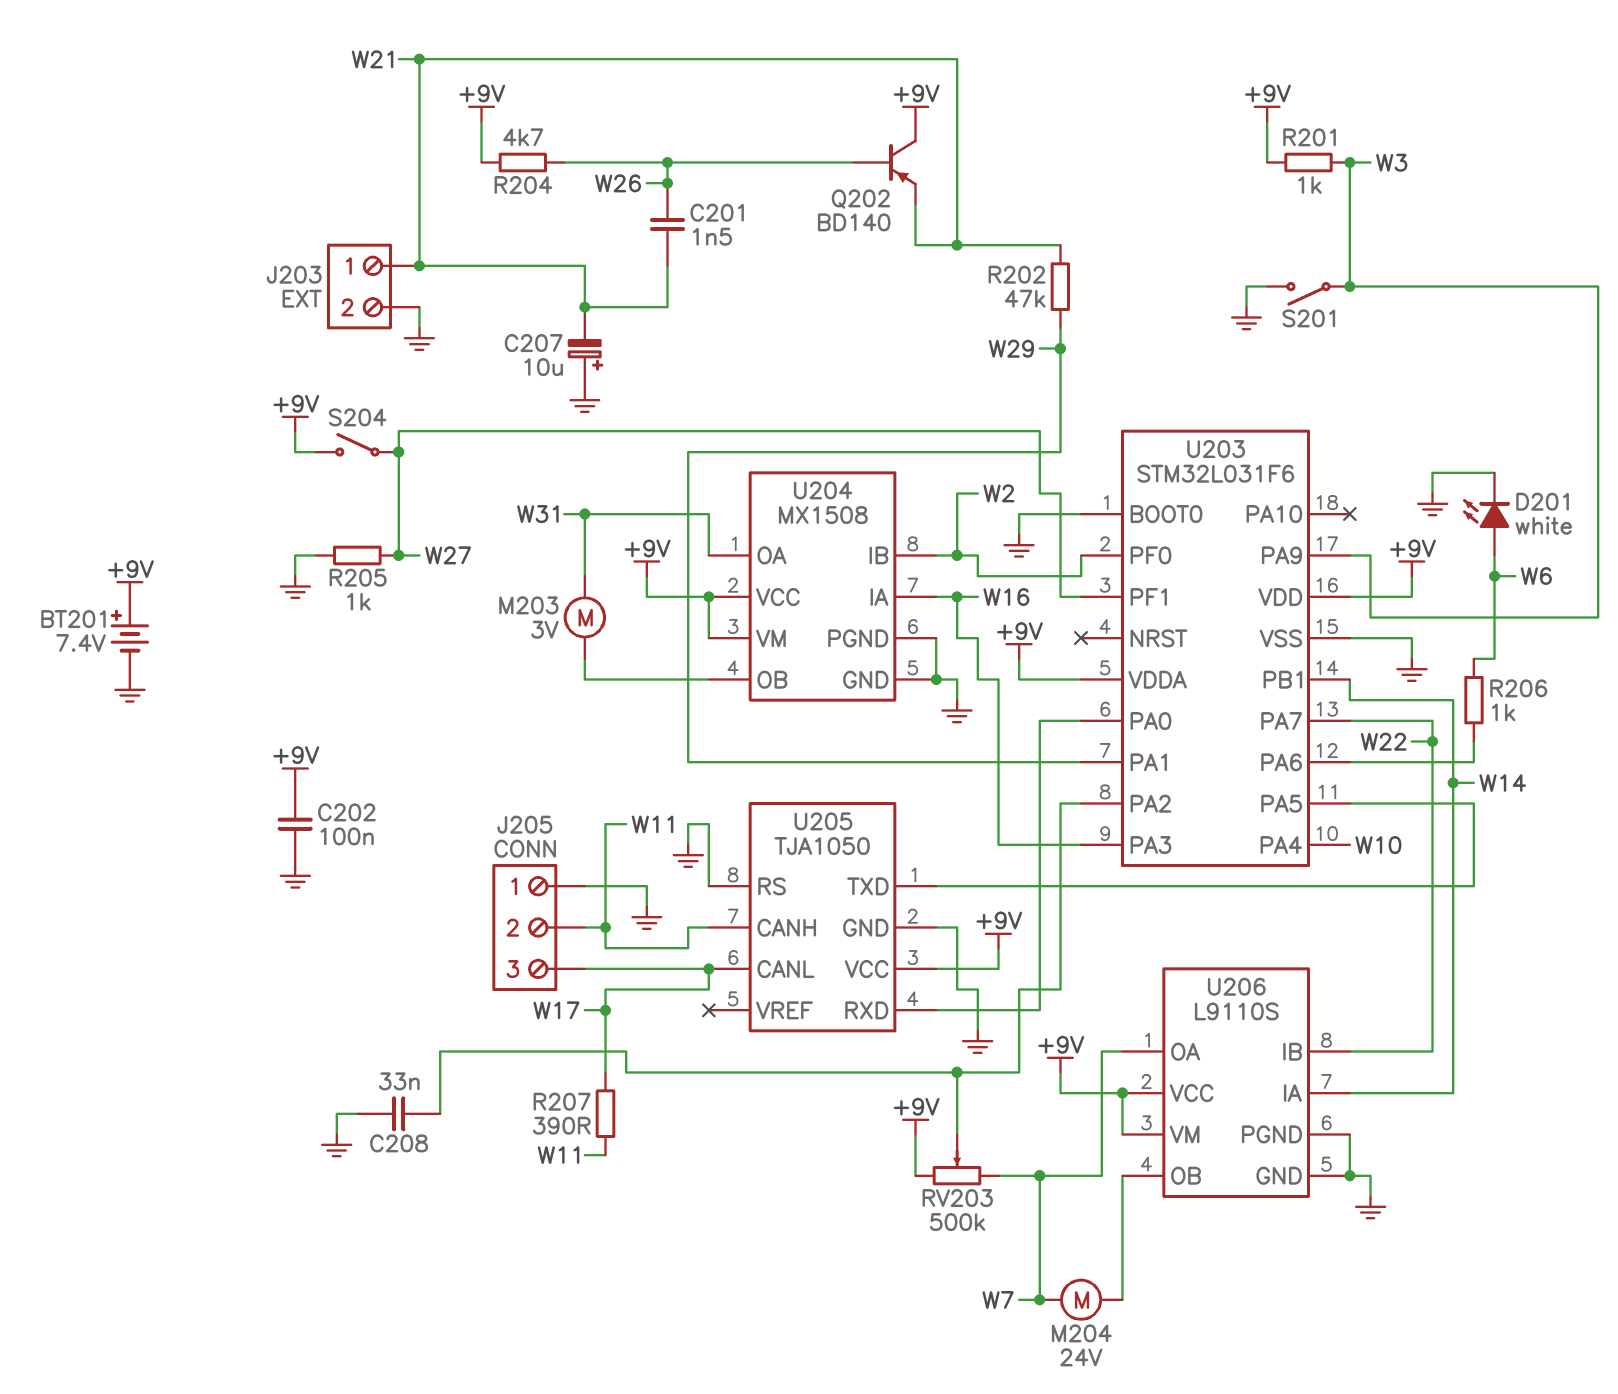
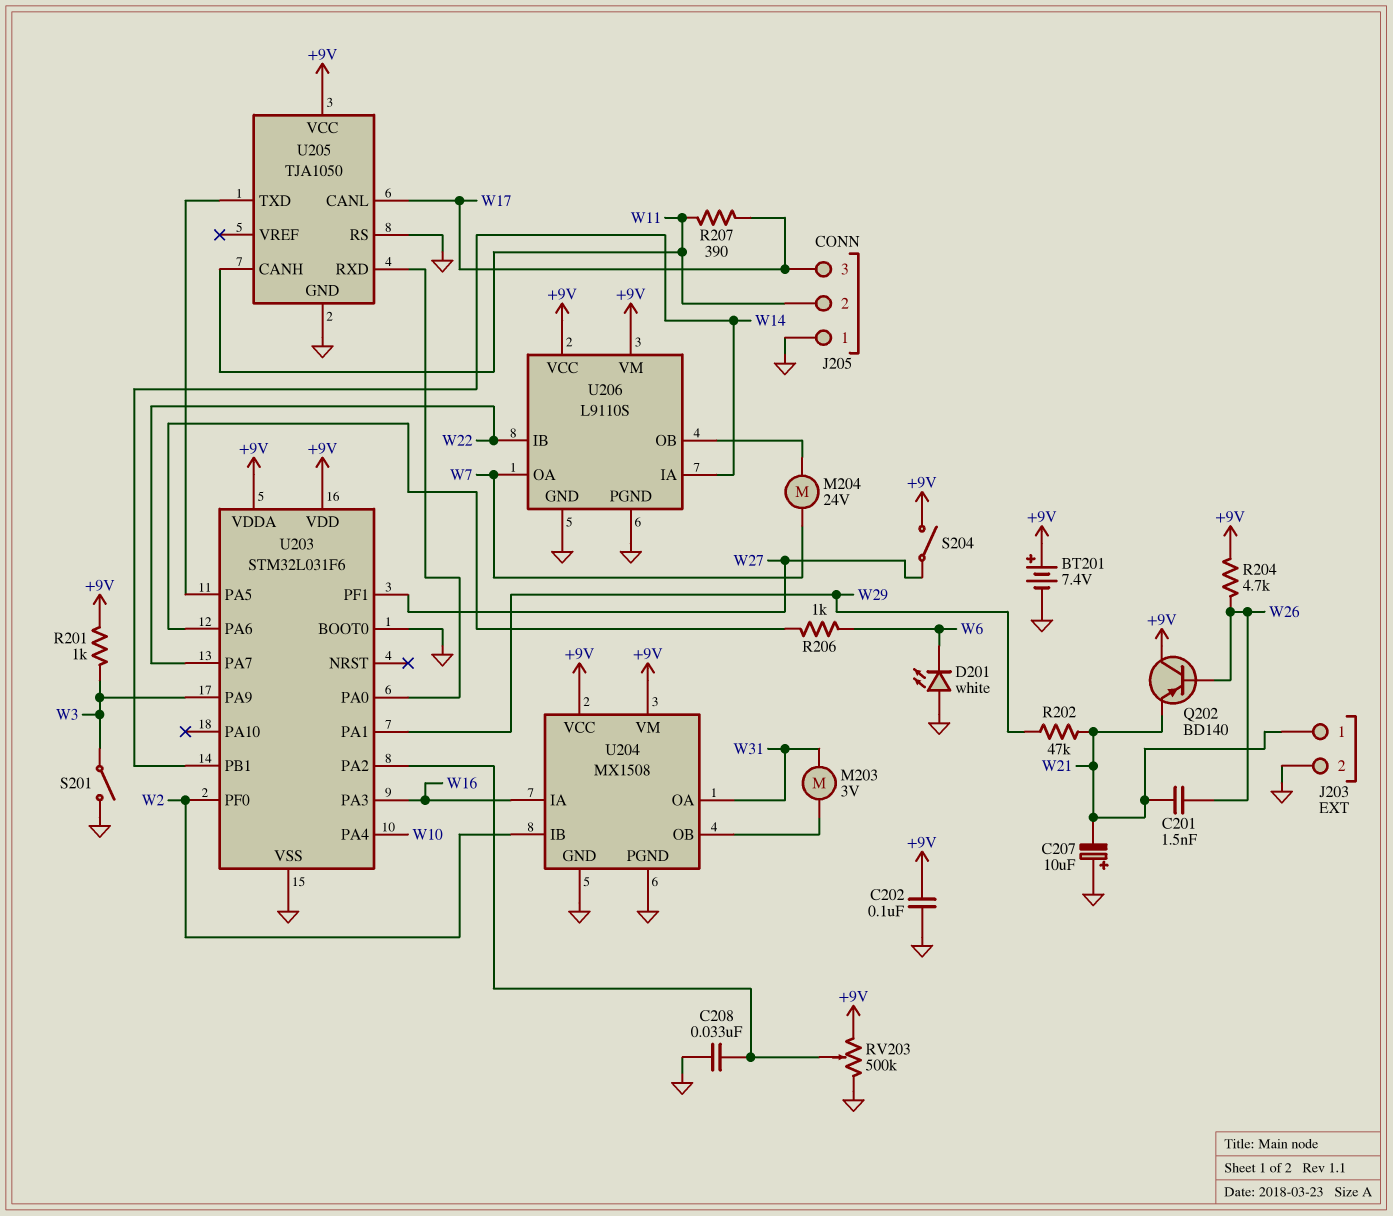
D201: LED white (A W6, K GND) -> LED white (A GND, K W6)
R205: 1k (GND, W27) -> none
RV203: 500k (+9V, W7, wiper U203/PA2) -> 500k (+9V, GND, wiper U203/PA2)

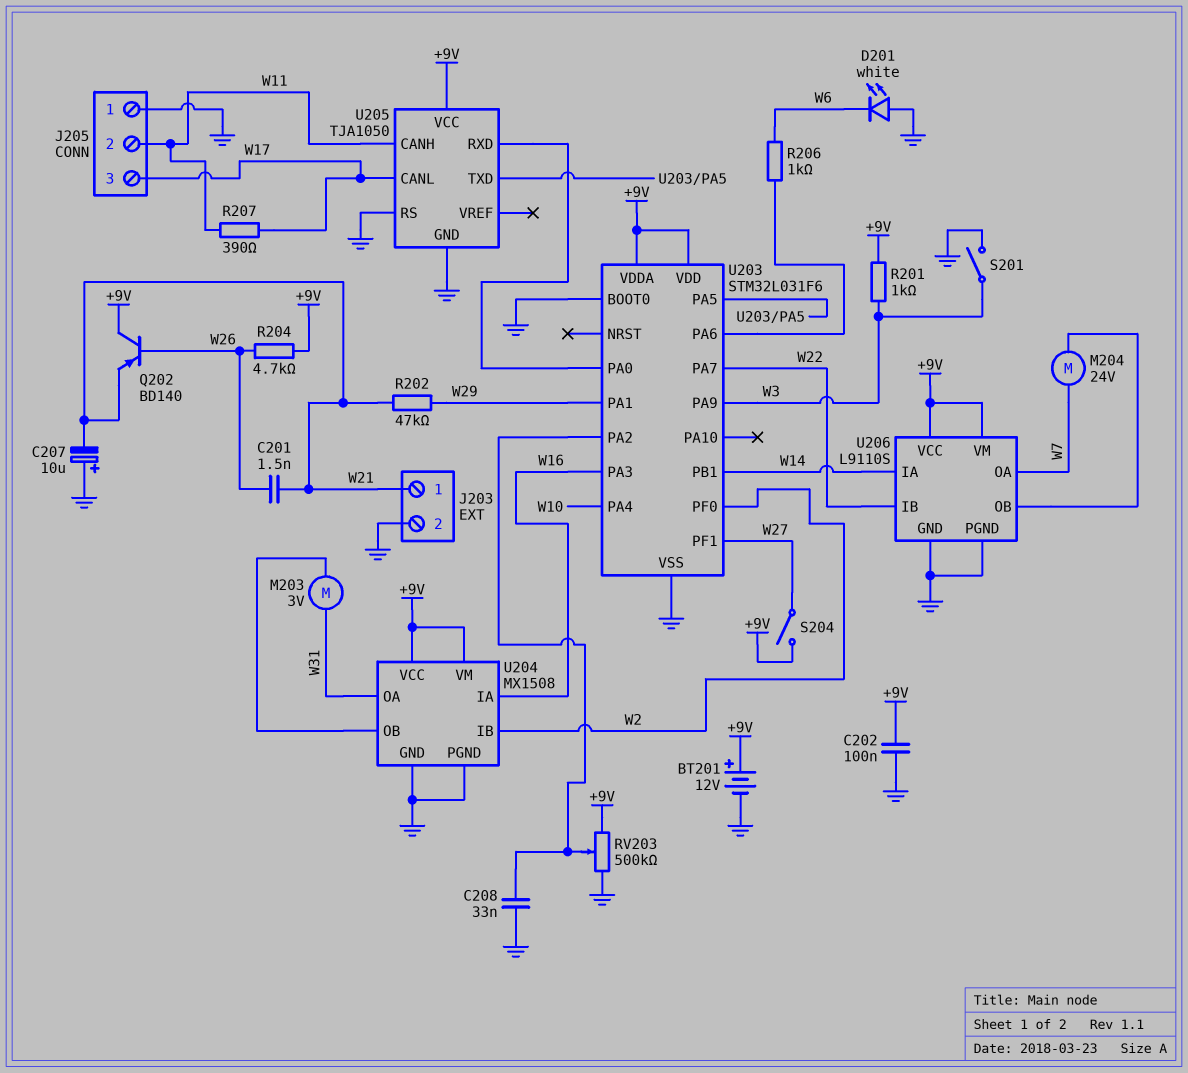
BT201: 7.4V (plus +9V, minus GND) -> 12V (plus +9V, minus GND)

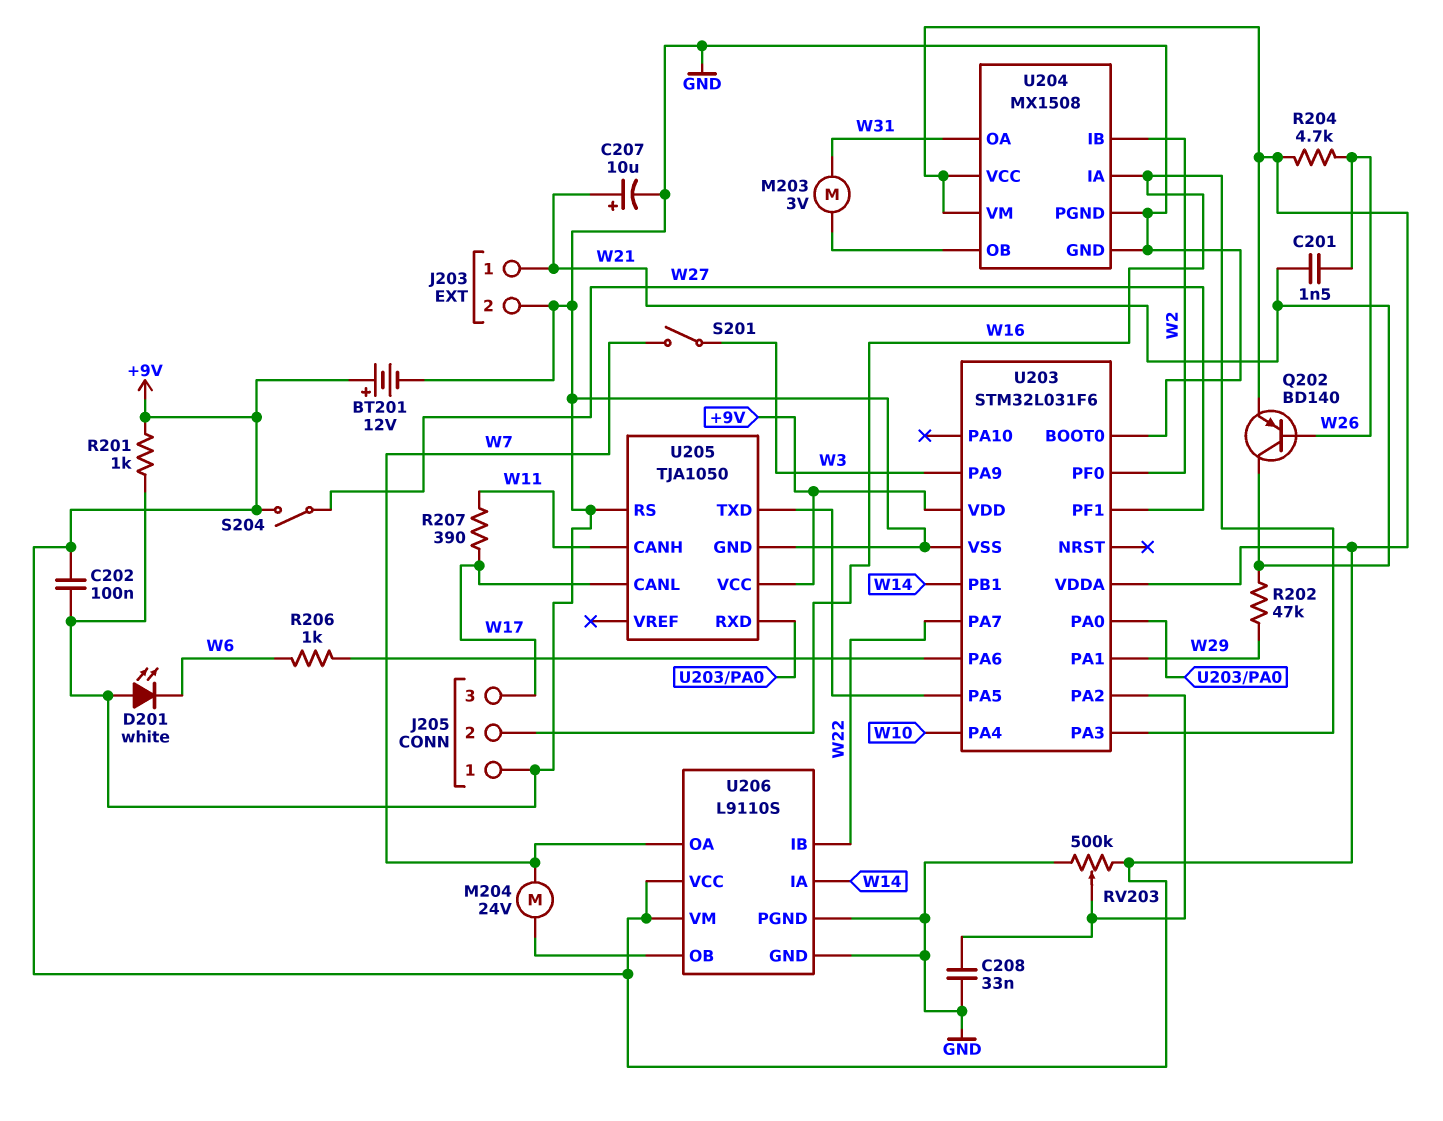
C207: 10uF (plus GND, minus W21) -> 10uF (plus W21, minus GND)
J205 pin 2: W11 -> W16
Q202: PNP BD140 (B W26, C +9V, E W21) -> PNP BD140 (B W26, C W21, E +9V)
R201: 1k (+9V, W3) -> 1k (+9V, GND)
S201: switch (GND, W3) -> switch (W3, W7)

